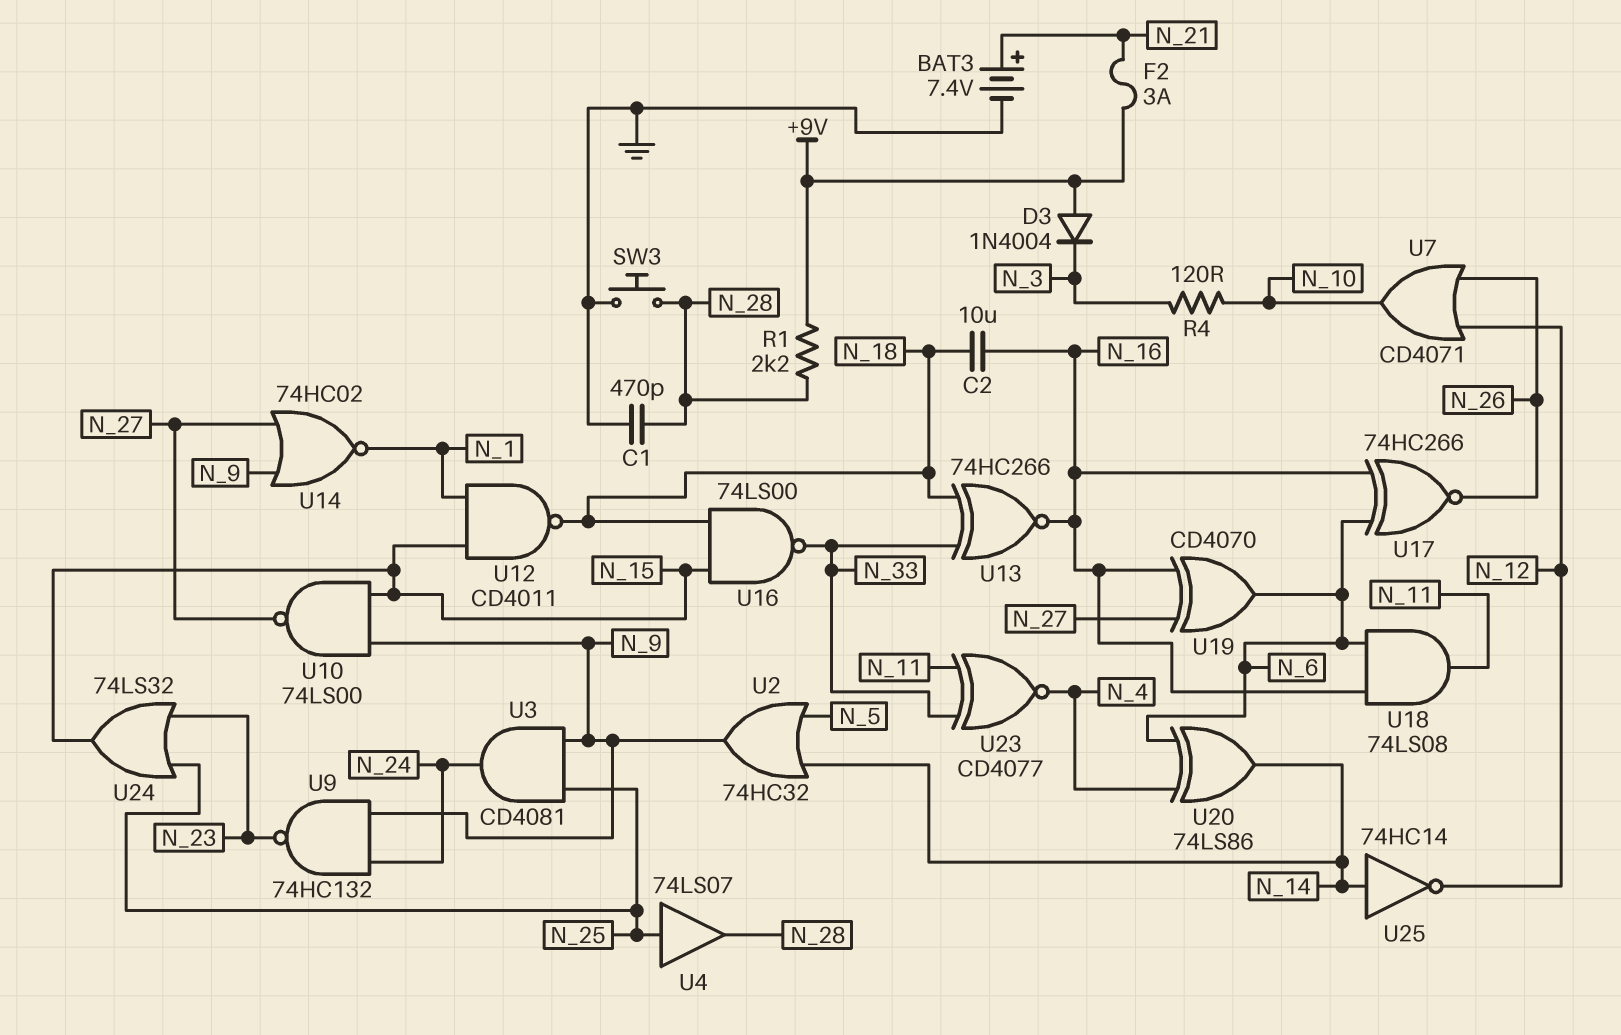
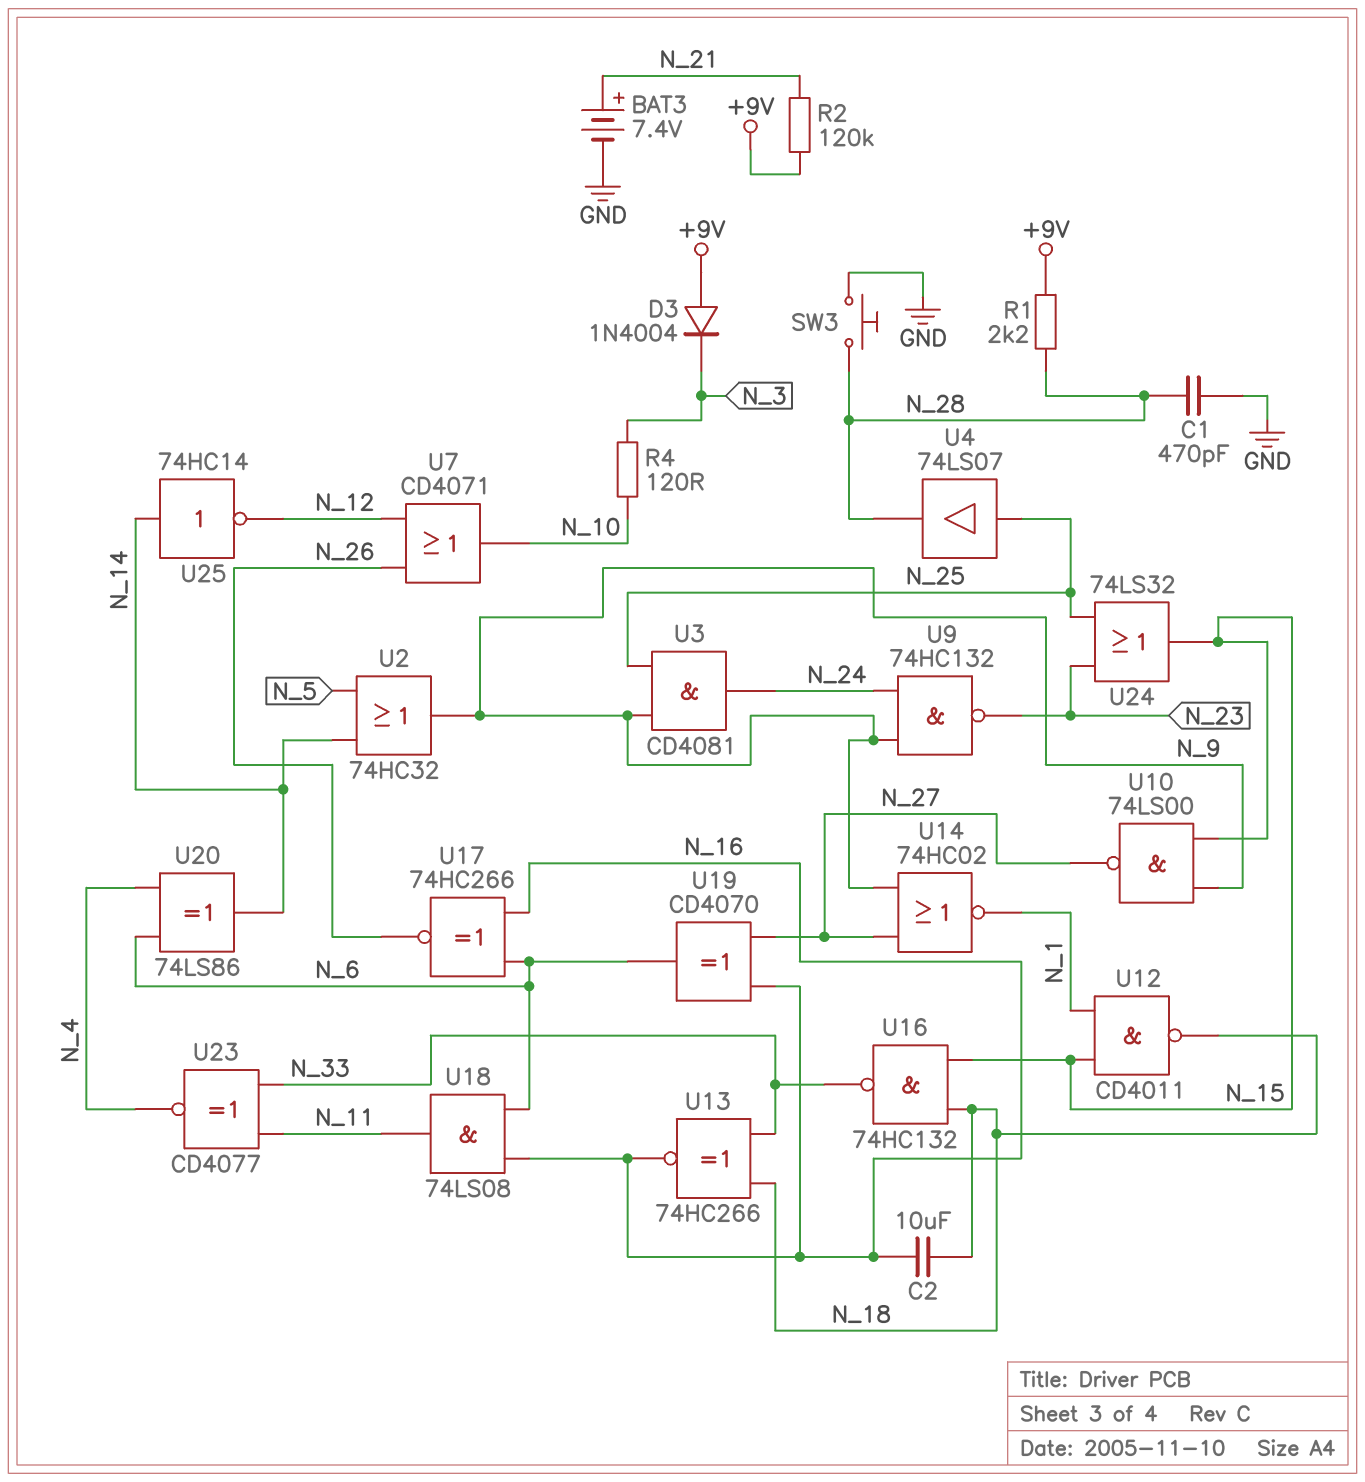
F2: 3A (+9V, N_21) -> none
R2: none -> 120k (+9V, N_21)
U16: NAND 74LS00 (in N_15, in N_18, out N_33) -> NAND 74HC132 (in N_15, in N_18, out N_33)

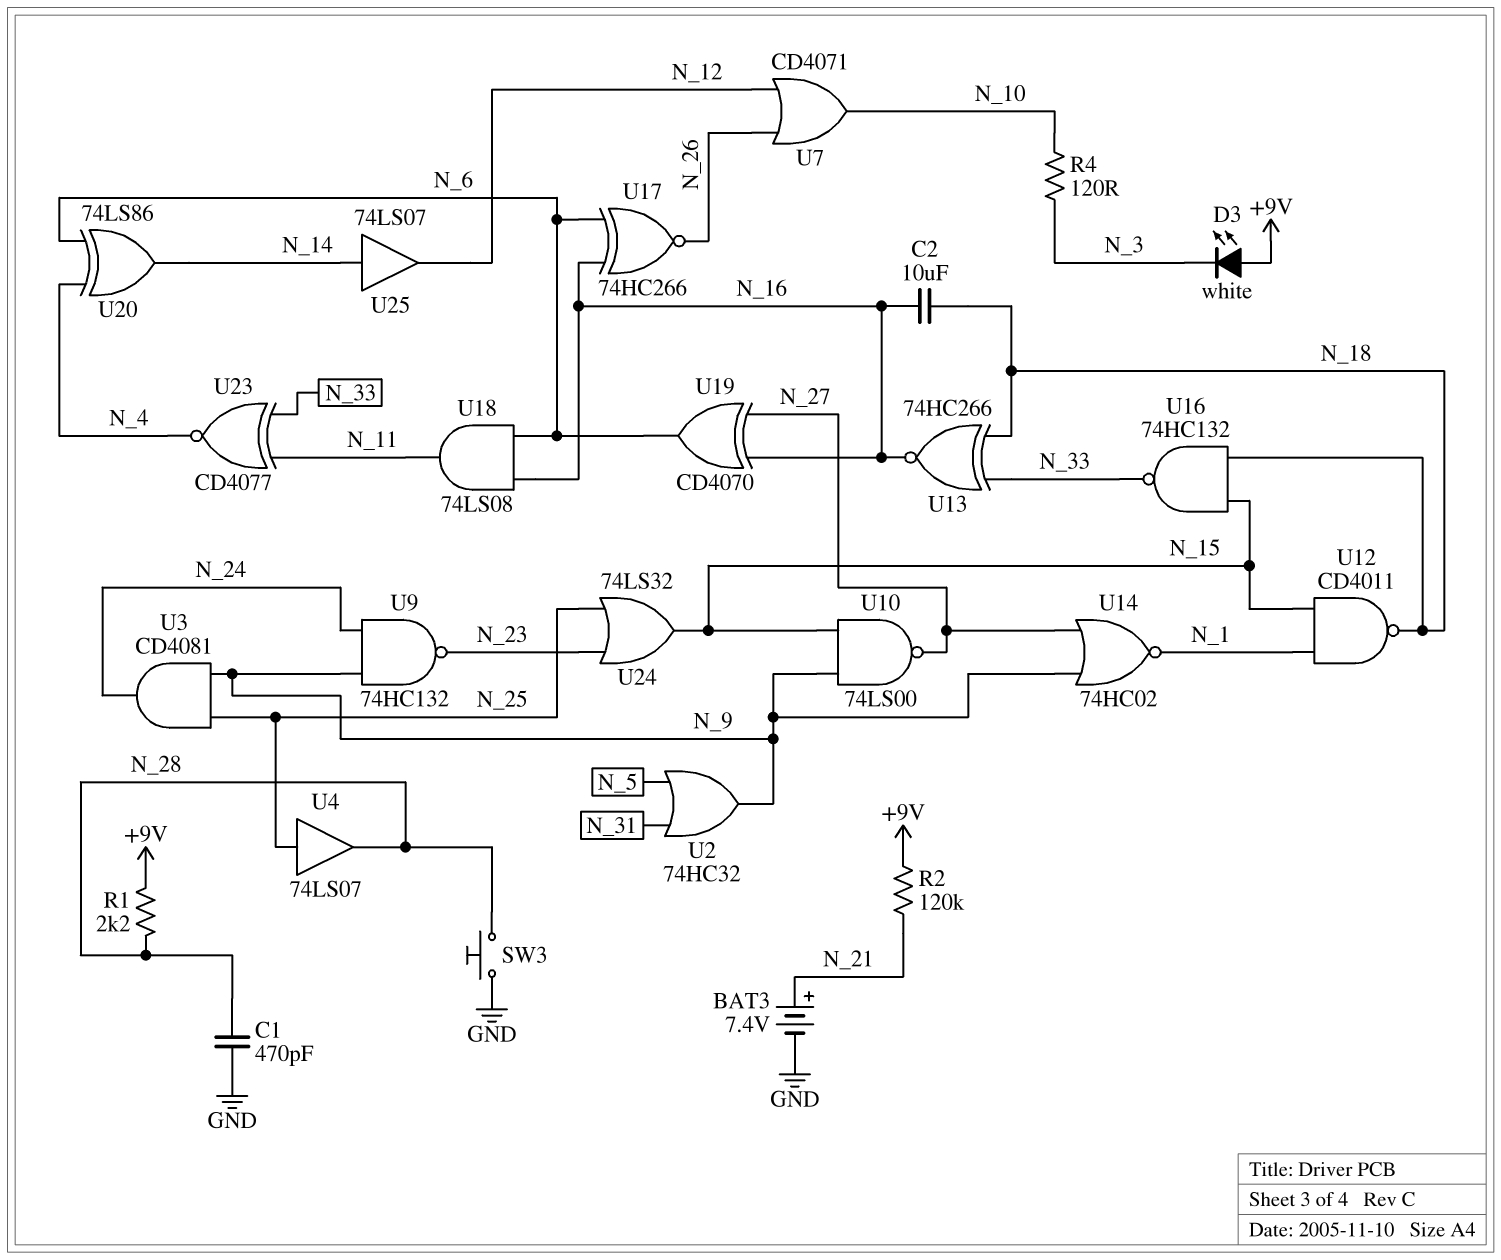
D3: diode 1N4004 (A +9V, K N_3) -> LED white (A +9V, K N_3)
U2: OR 74HC32 (in N_5, in N_14, out N_9) -> OR 74HC32 (in N_5, in N_31, out N_9)
U25: NOT 74HC14 (in N_14, out N_12) -> buffer 74LS07 (in N_14, out N_12)

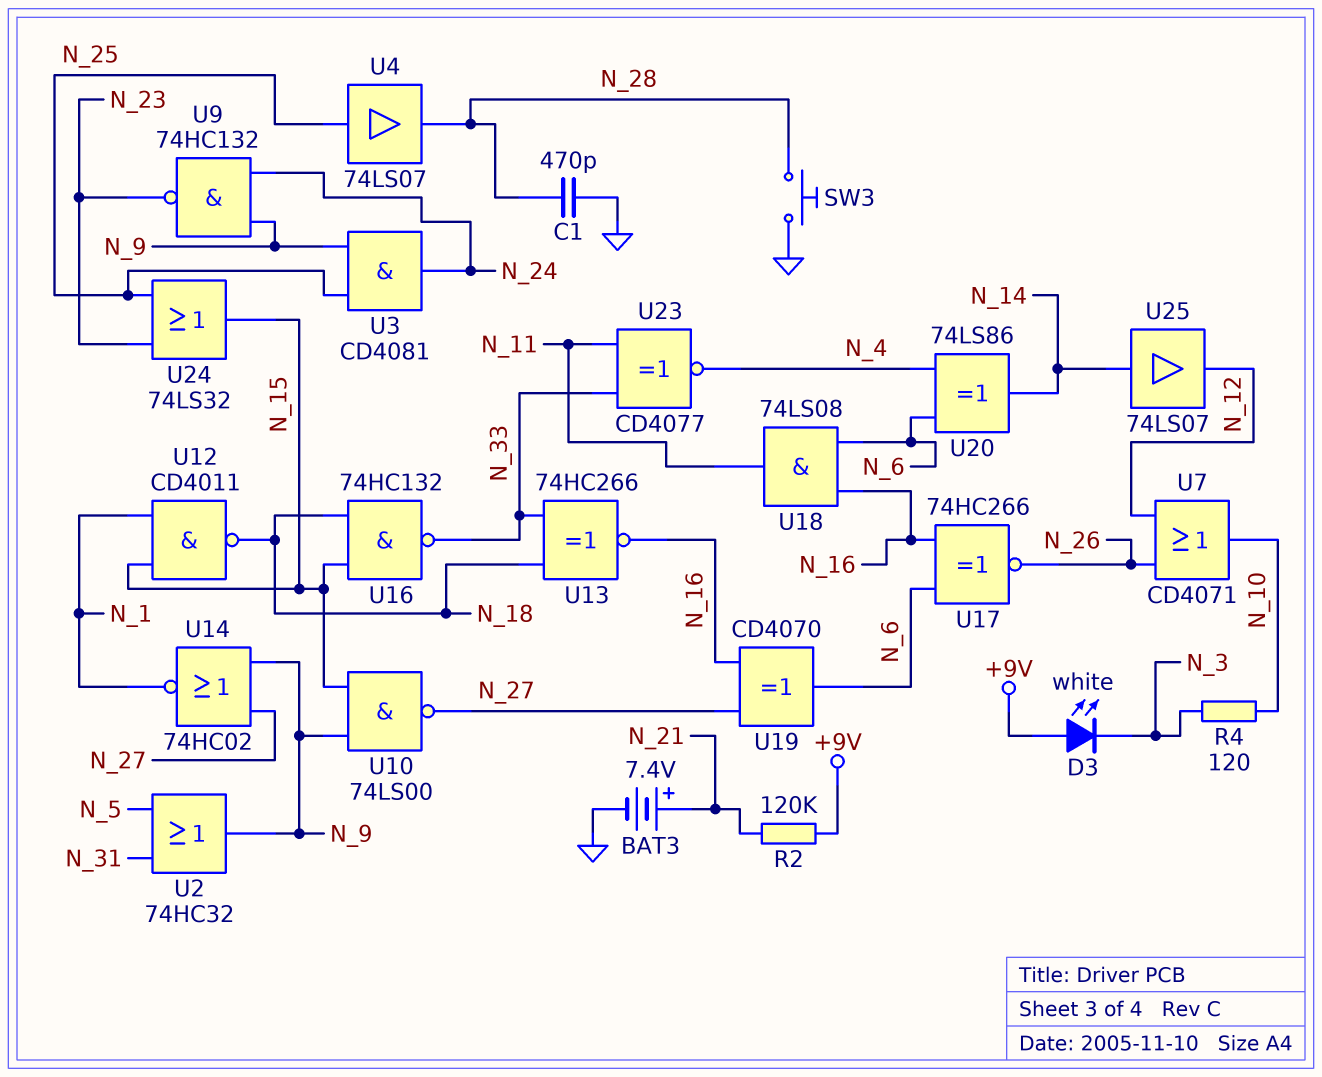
C2: 10uF (N_16, N_18) -> none
R1: 2.2k (+9V, N_28) -> none

